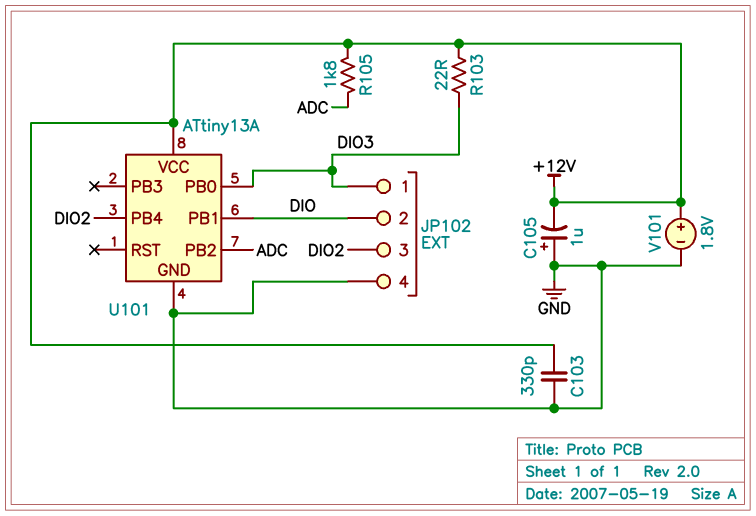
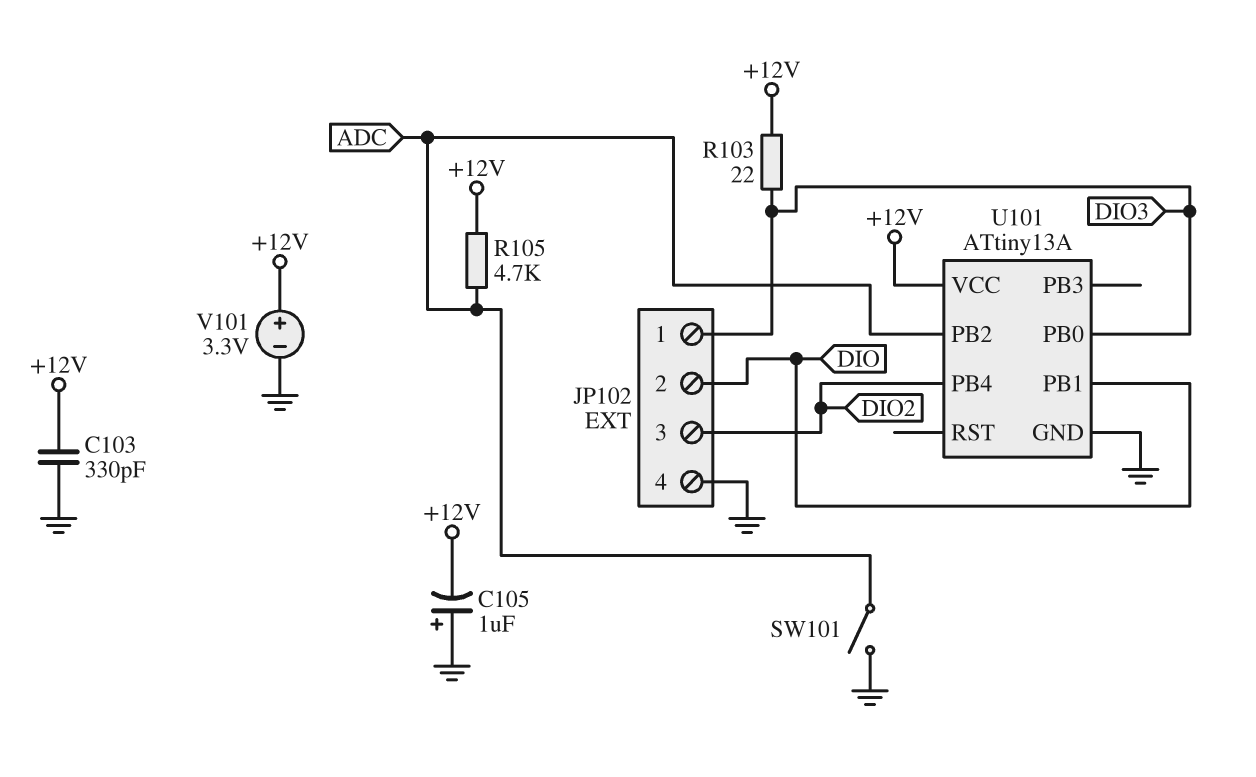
R105: 1.8k (+12V, ADC) -> 4.7k (+12V, ADC)
SW101: none -> switch (ADC, GND)
V101: 1.8V (plus +12V, minus GND) -> 3.3V (plus +12V, minus GND)

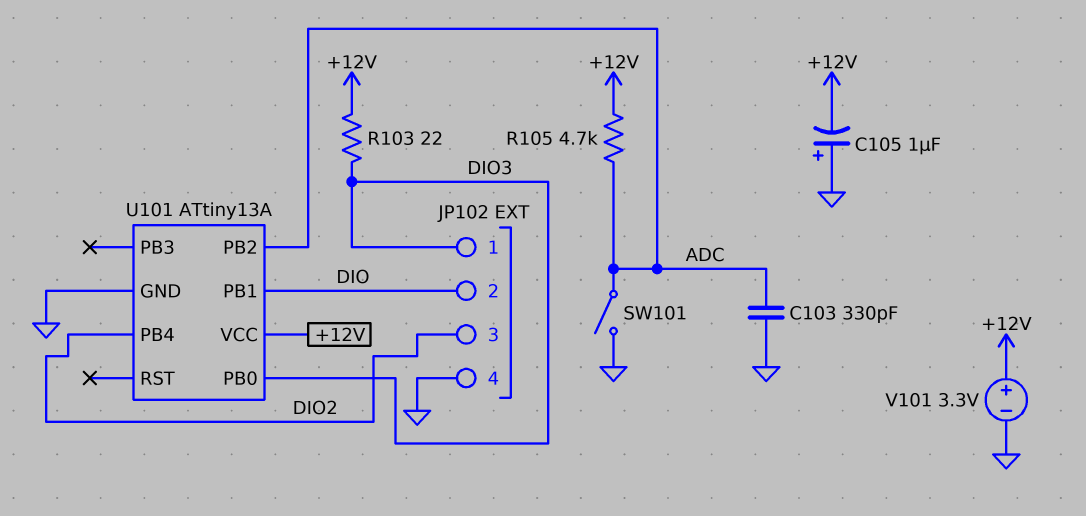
C103: 330pF (+12V, GND) -> 330pF (ADC, GND)

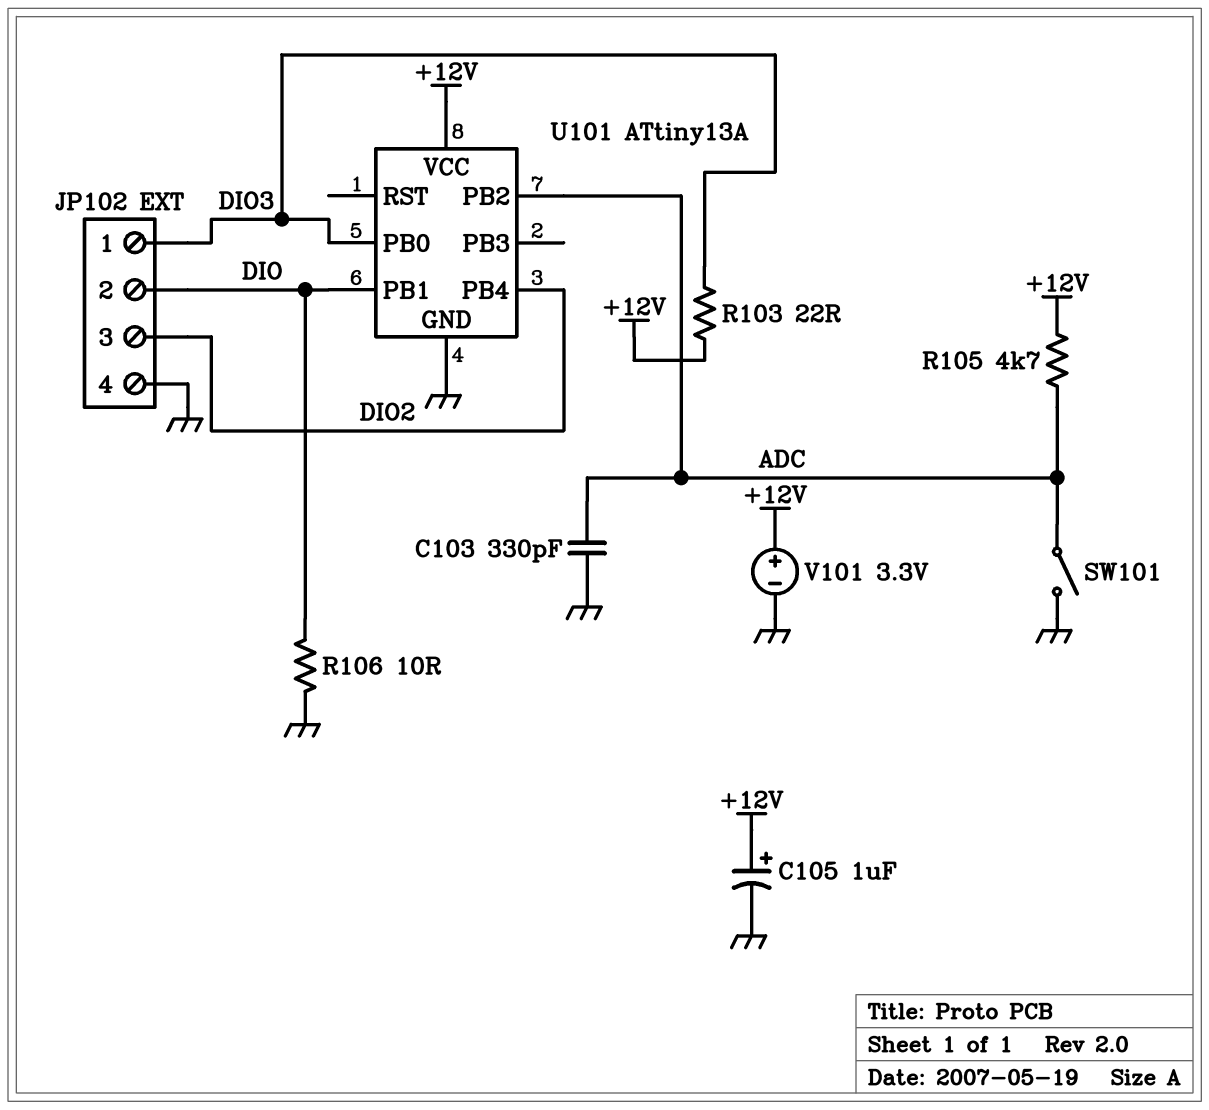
C105: 1uF (plus GND, minus +12V) -> 1uF (plus +12V, minus GND)
R106: none -> 10 (DIO, GND)

